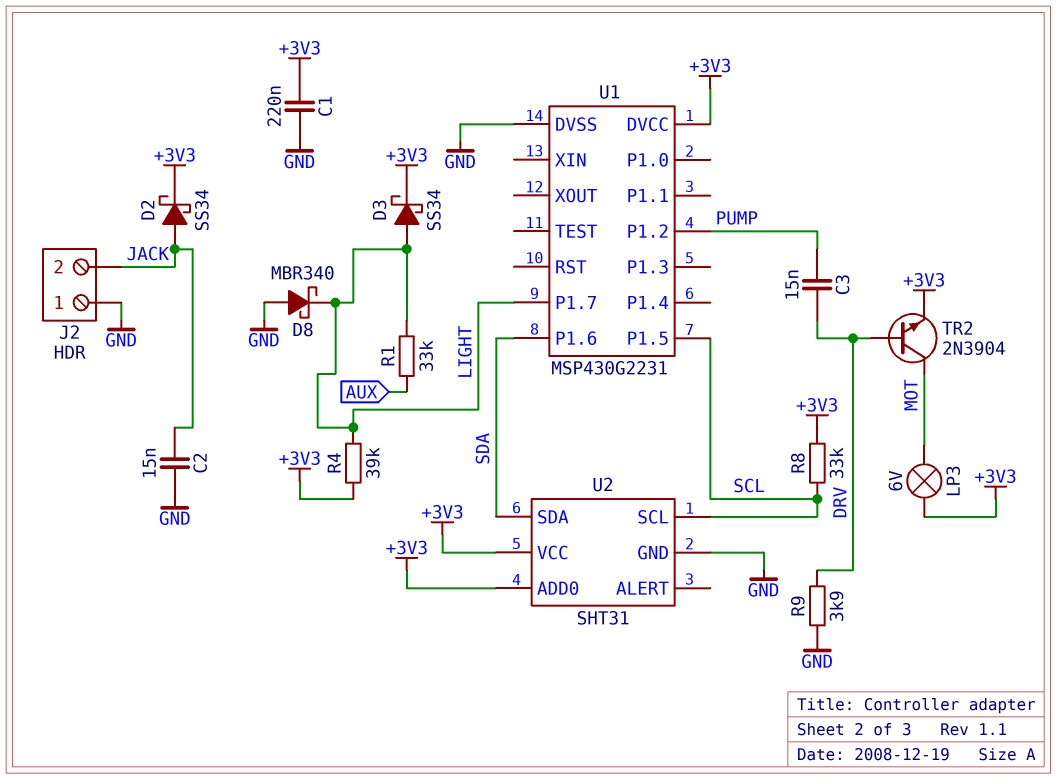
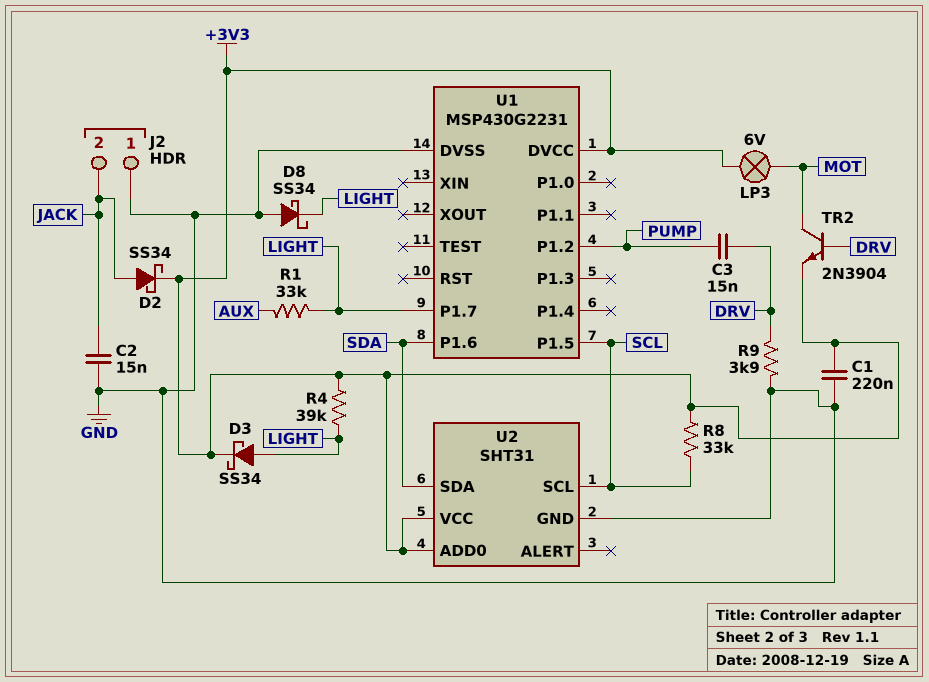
D8: schottky MBR340 (A GND, K LIGHT) -> schottky SS34 (A GND, K LIGHT)

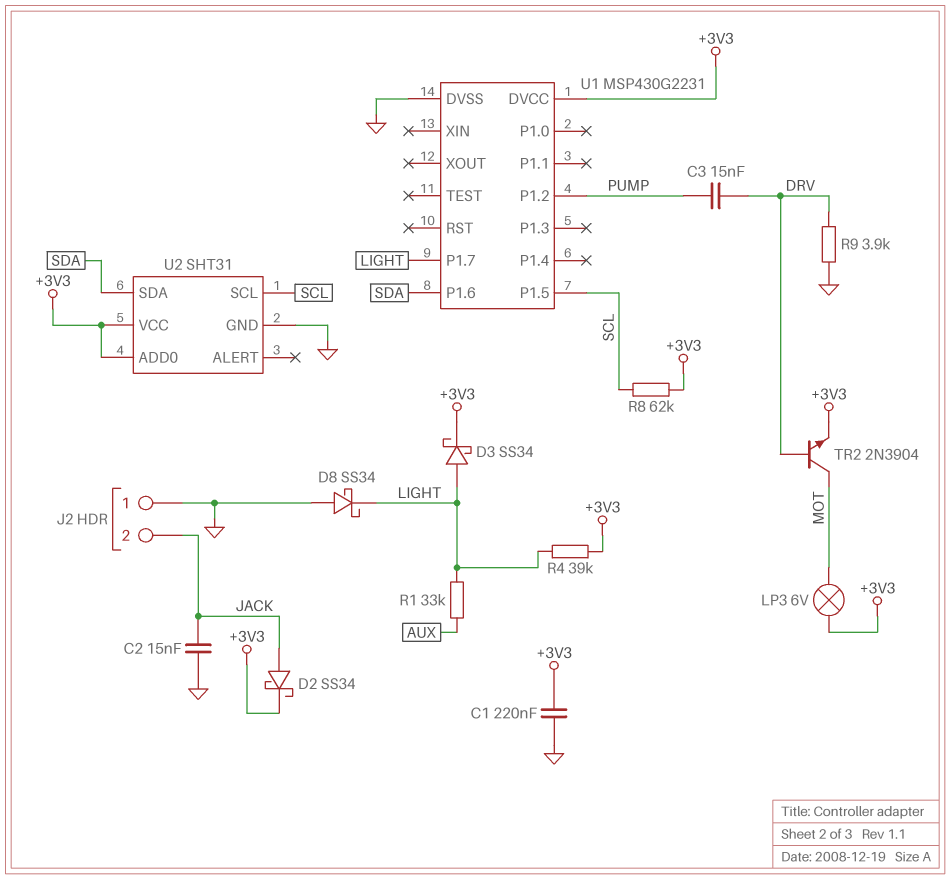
R8: 33k (+3V3, SCL) -> 62k (+3V3, SCL)

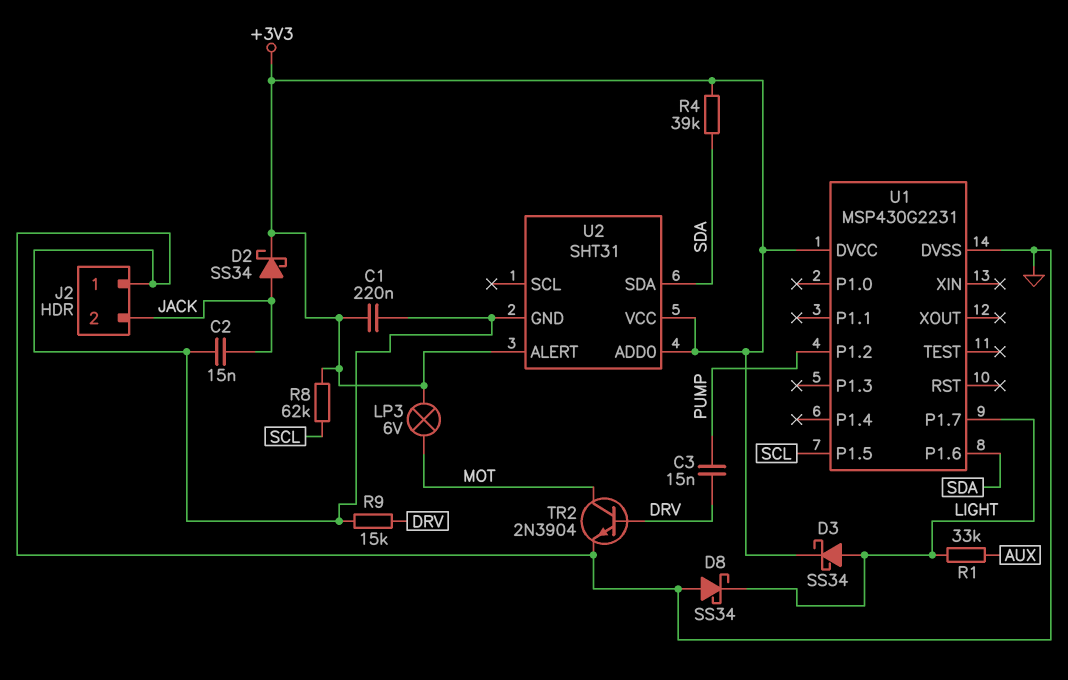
R4: 39k (+3V3, LIGHT) -> 39k (+3V3, SDA)
R9: 3.9k (DRV, GND) -> 15k (DRV, GND)
TR2: NPN 2N3904 (B DRV, C MOT, E +3V3) -> NPN 2N3904 (B DRV, C MOT, E GND)
U2 pin ALERT: none -> +3V3
U2 pin SCL: SCL -> none

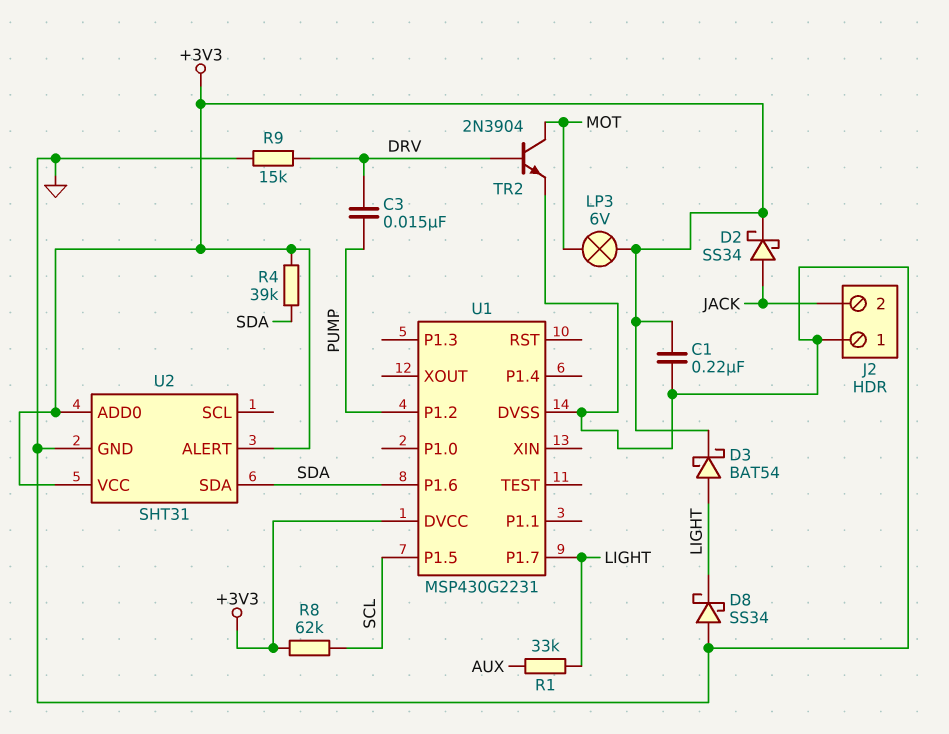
C2: 15nF (GND, JACK) -> none
D3: schottky SS34 (A LIGHT, K +3V3) -> schottky BAT54 (A LIGHT, K +3V3)

